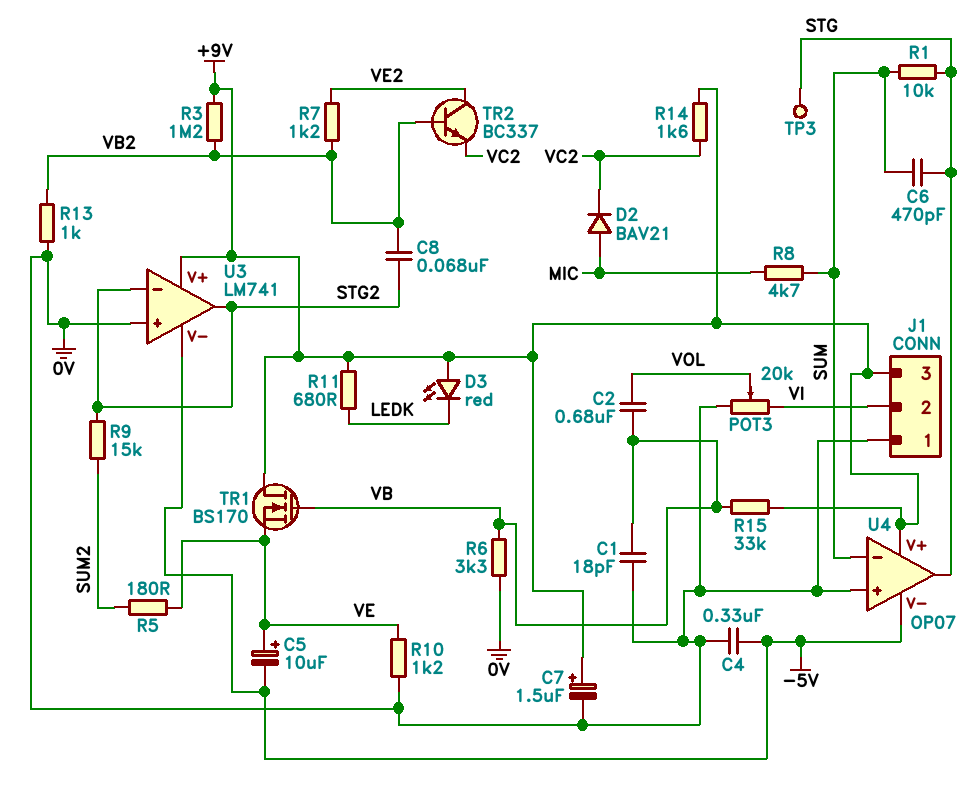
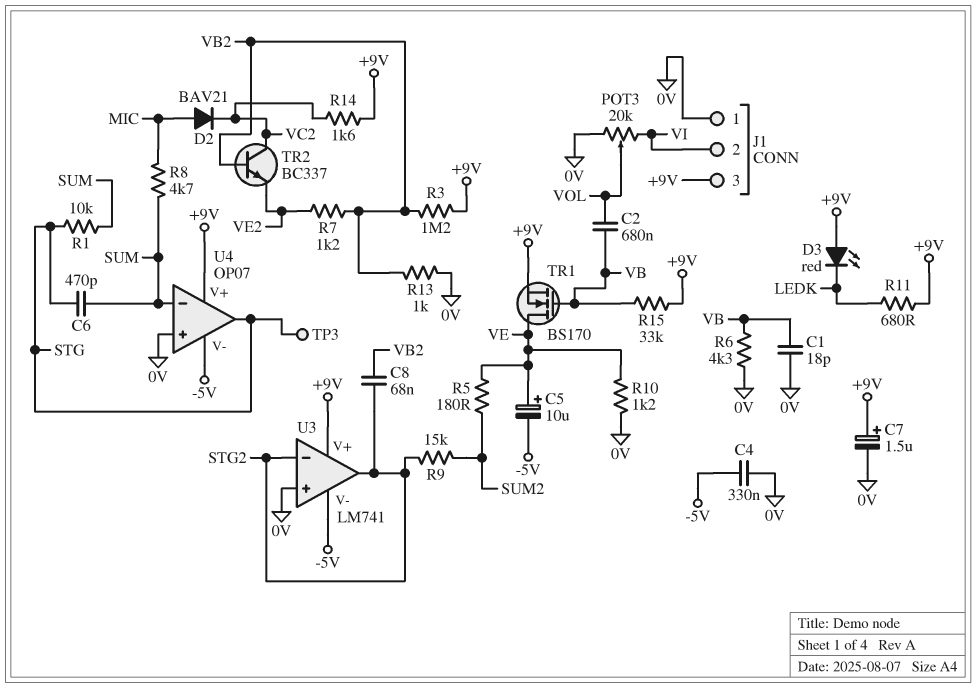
R6: 3.3k (0V, VB) -> 4.3k (0V, VB)
TR1: NMOS BS170 (G VB, D +9V, S VE) -> NMOS BS170 (G VB, D VE, S +9V)
TR2: NPN BC337 (B VB2, C VE2, E VC2) -> NPN BC337 (B VB2, C VC2, E VE2)

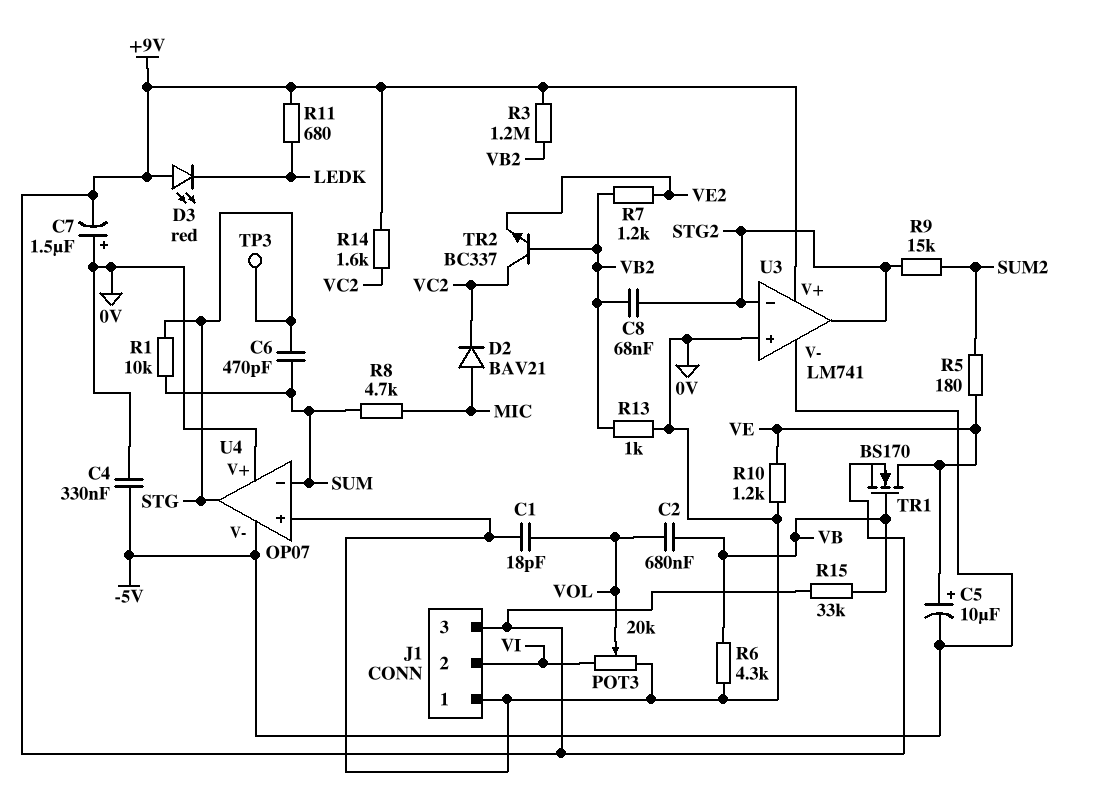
C1: 18pF (0V, VB) -> 18pF (0V, VOL)
C7: 1.5uF (plus +9V, minus 0V) -> 1.5uF (plus 0V, minus +9V)
U4 pin V+: +9V -> 0V

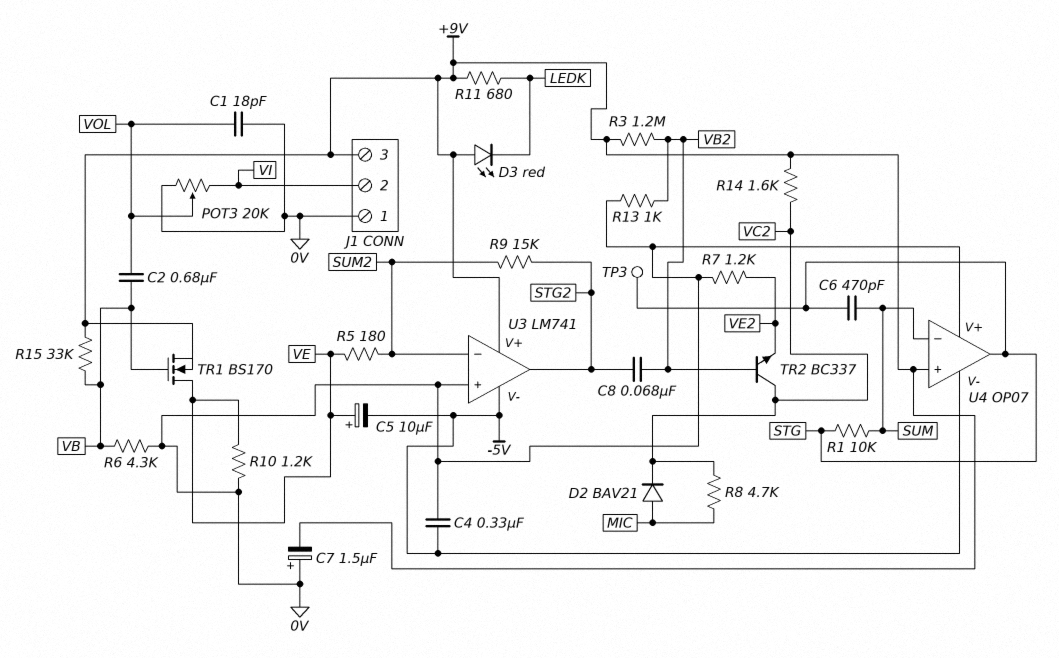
R7: 1.2k (VB2, VE2) -> 1.2k (0V, VE2)
R8: 4.7k (MIC, SUM) -> 4.7k (MIC, VC2)
U3 pin in-: STG2 -> SUM2
U4 pin in+: 0V -> +9V

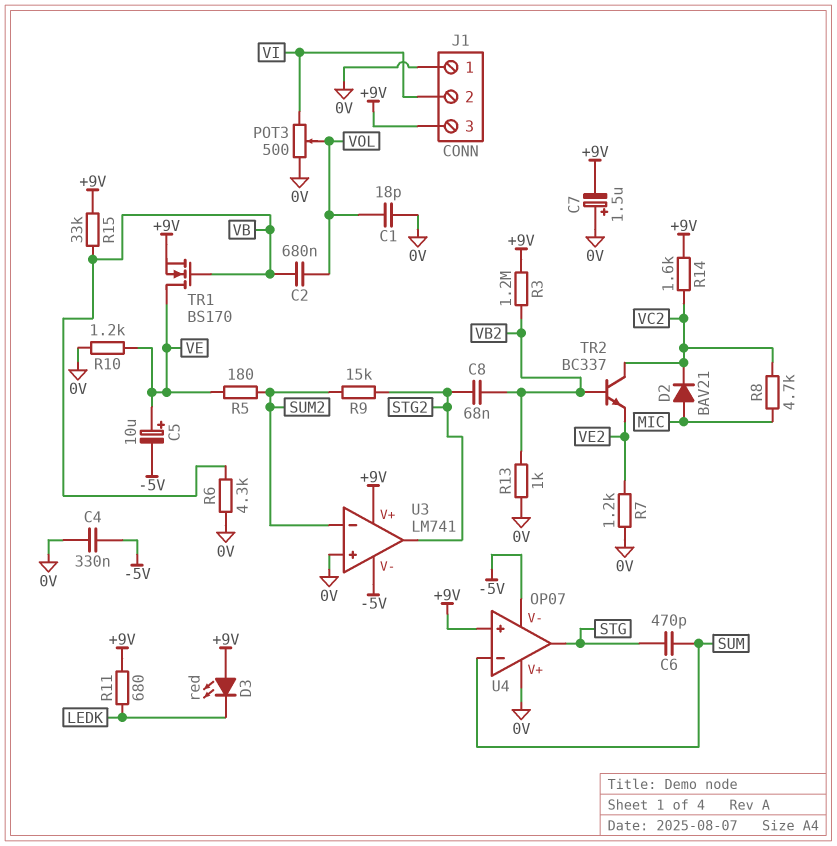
POT3: 20k (0V, VI, wiper VOL) -> 500 (0V, VI, wiper VOL)
R1: 10k (STG, SUM) -> none
TP3: test point (STG) -> none

